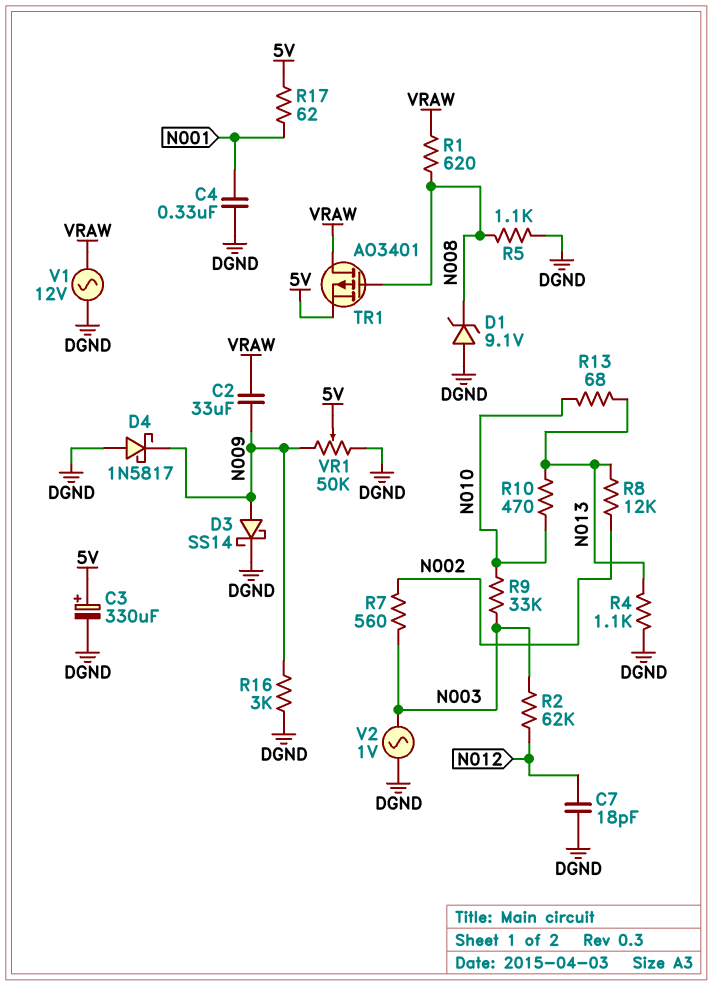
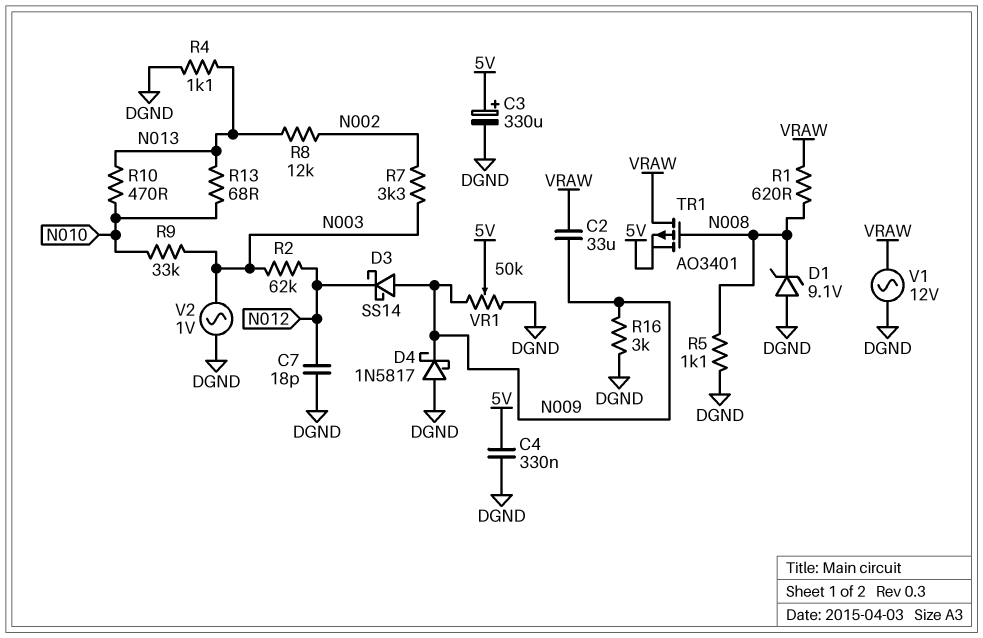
C4: 330nF (DGND, N001) -> 330nF (5V, DGND)
D3: schottky SS14 (A N009, K DGND) -> schottky SS14 (A N009, K N012)
R7: 560 (N002, N003) -> 3.3k (N002, N003)
R17: 62 (5V, N001) -> none

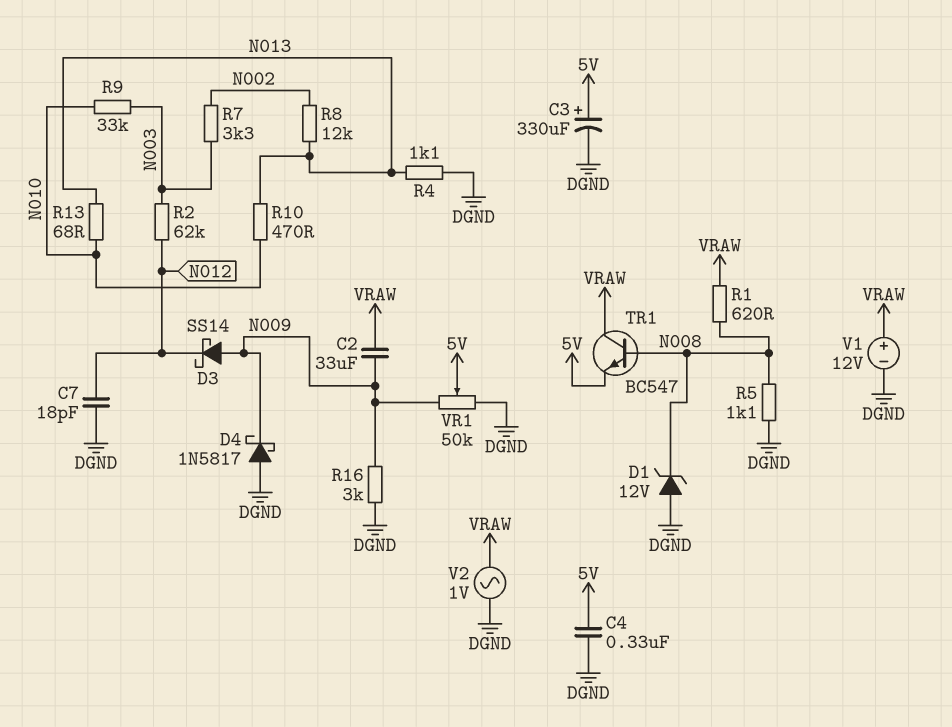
D1: zener 9.1V (A DGND, K N008) -> zener 12V (A DGND, K N008)
TR1: PMOS AO3401 (G N008, D VRAW, S 5V) -> NPN BC547 (B N008, C VRAW, E 5V)
V1: AC 12V (DGND, VRAW) -> 12V (plus VRAW, minus DGND)
V2: AC 1V (DGND, N003) -> AC 1V (DGND, VRAW)

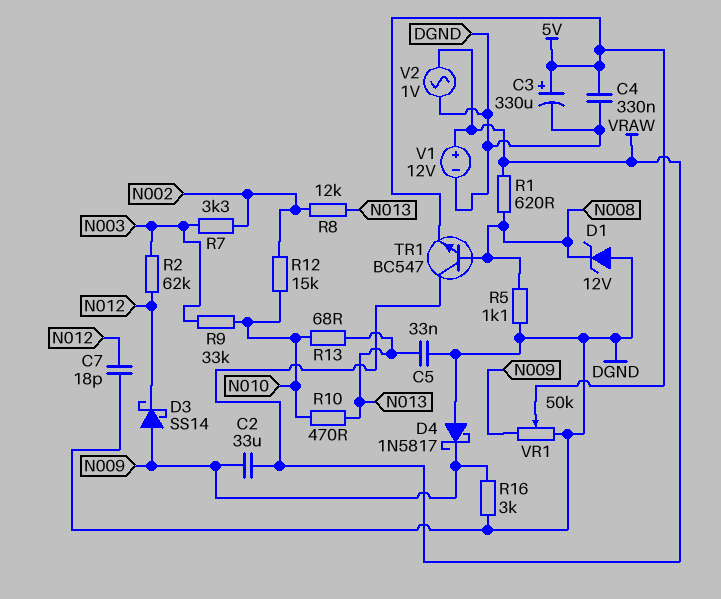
C5: none -> 33nF (DGND, N013)
R4: 1.1k (DGND, N013) -> none
R12: none -> 15k (N002, N010)

